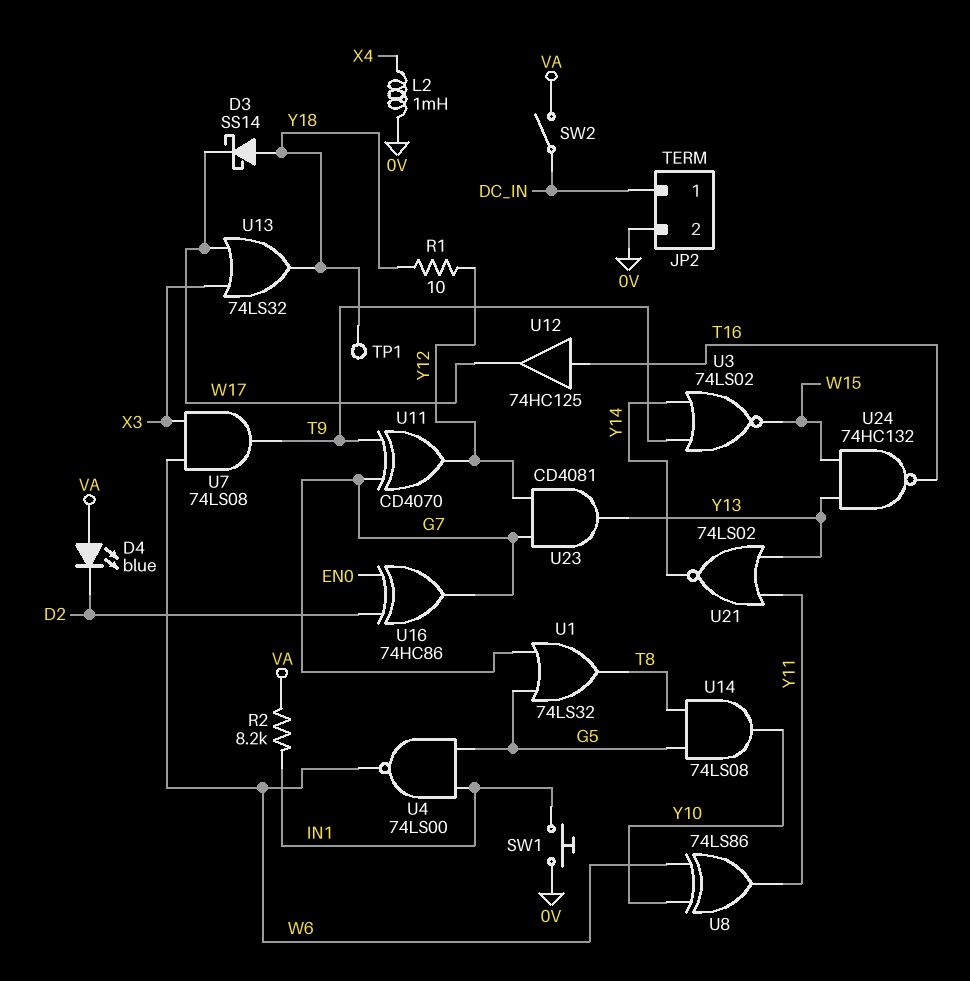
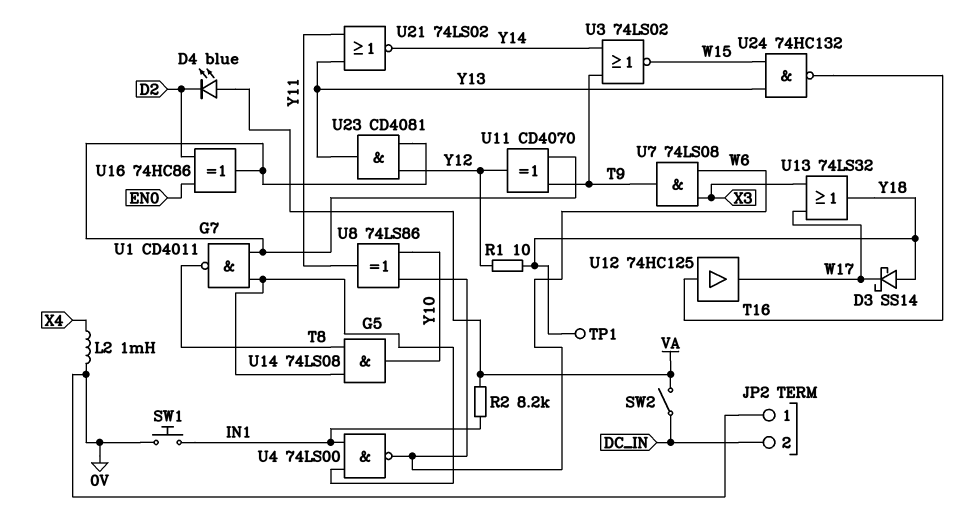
JP2 pin 1: DC_IN -> 0V
JP2 pin 2: 0V -> DC_IN
U1: OR 74LS32 (in G5, in G7, out T8) -> NAND CD4011 (in G5, in G7, out T8)

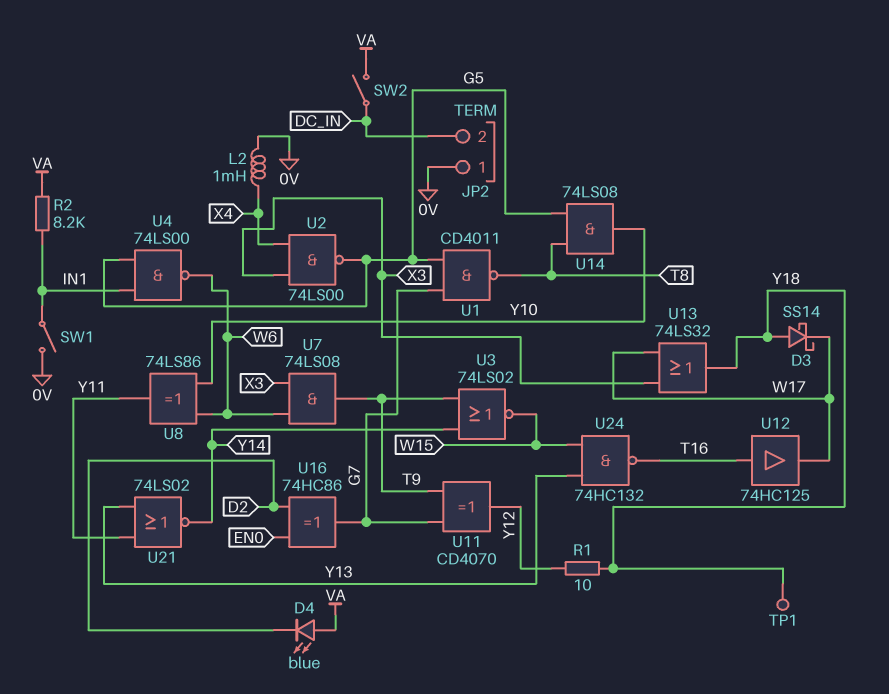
SW1: button (0V, IN1) -> switch (0V, IN1)
U2: none -> NAND 74LS00 (in X3, in X4, out G5)
U23: AND CD4081 (in G7, in Y12, out Y13) -> none

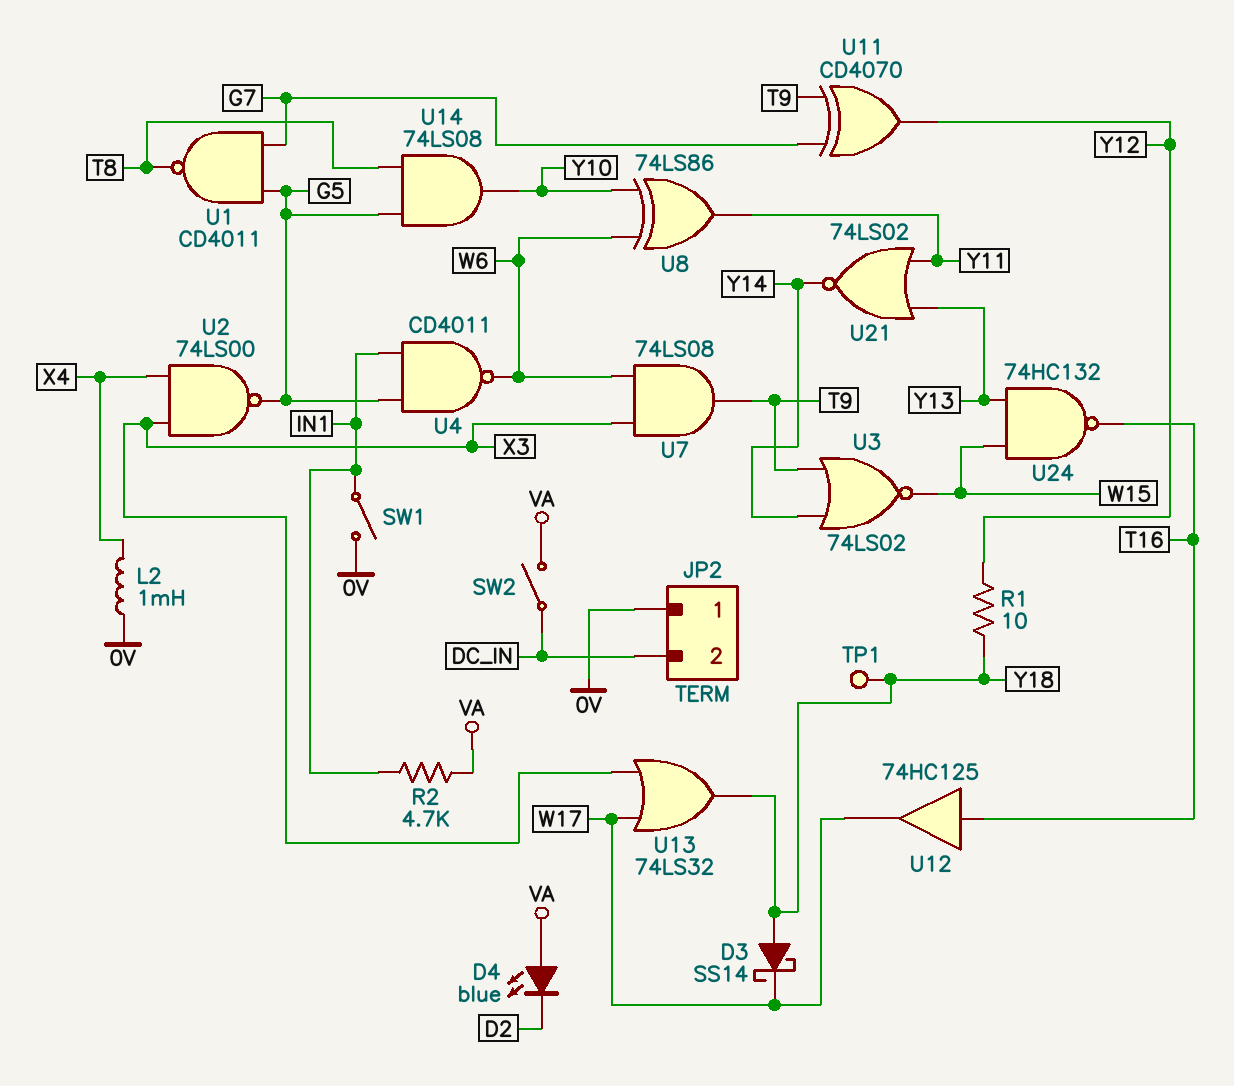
R2: 8.2k (IN1, VA) -> 4.7k (IN1, VA)
U4: NAND 74LS00 (in G5, in IN1, out W6) -> NAND CD4011 (in G5, in IN1, out W6)
U16: XOR 74HC86 (in D2, in EN0, out G7) -> none

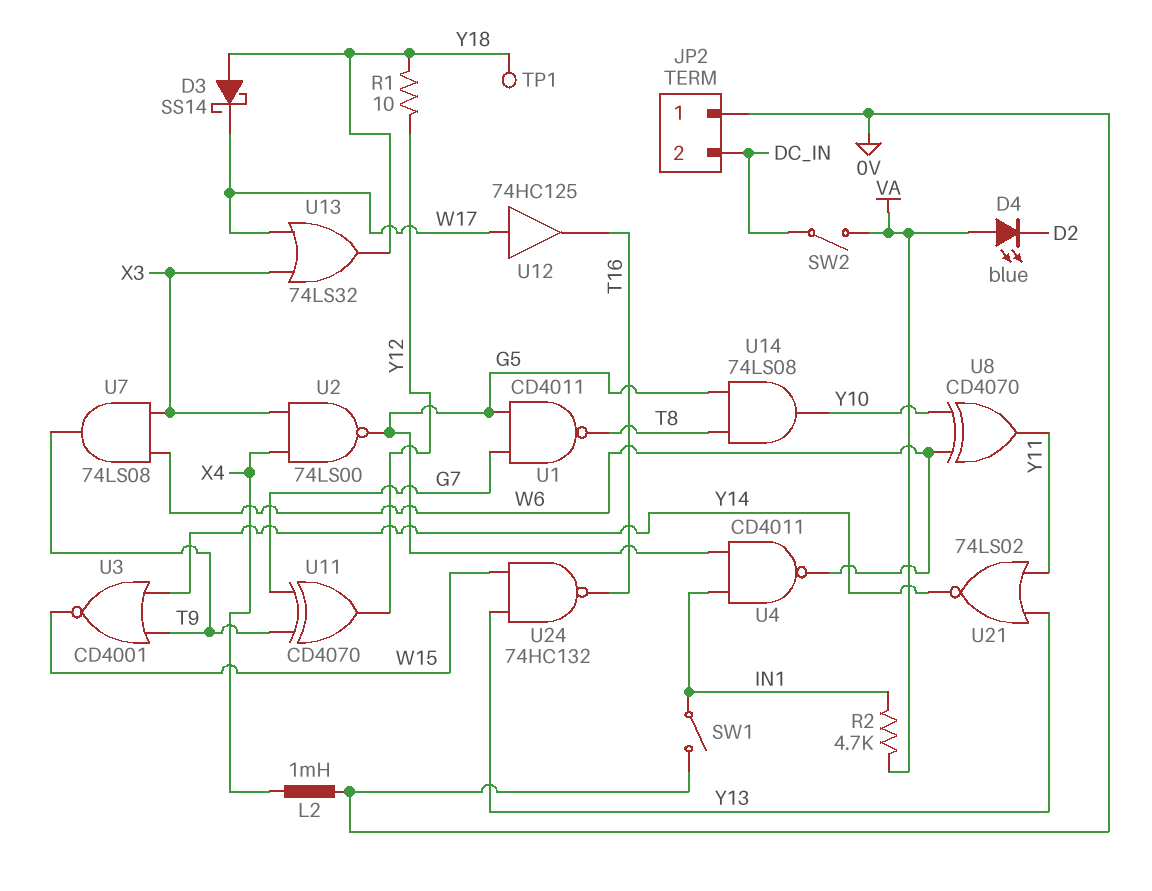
U3: NOR 74LS02 (in T9, in Y14, out W15) -> NOR CD4001 (in T9, in Y14, out W15)
U8: XOR 74LS86 (in W6, in Y10, out Y11) -> XOR CD4070 (in W6, in Y10, out Y11)
U12: buffer 74HC125 (in T16, out W17) -> buffer 74HC125 (in W17, out T16)

